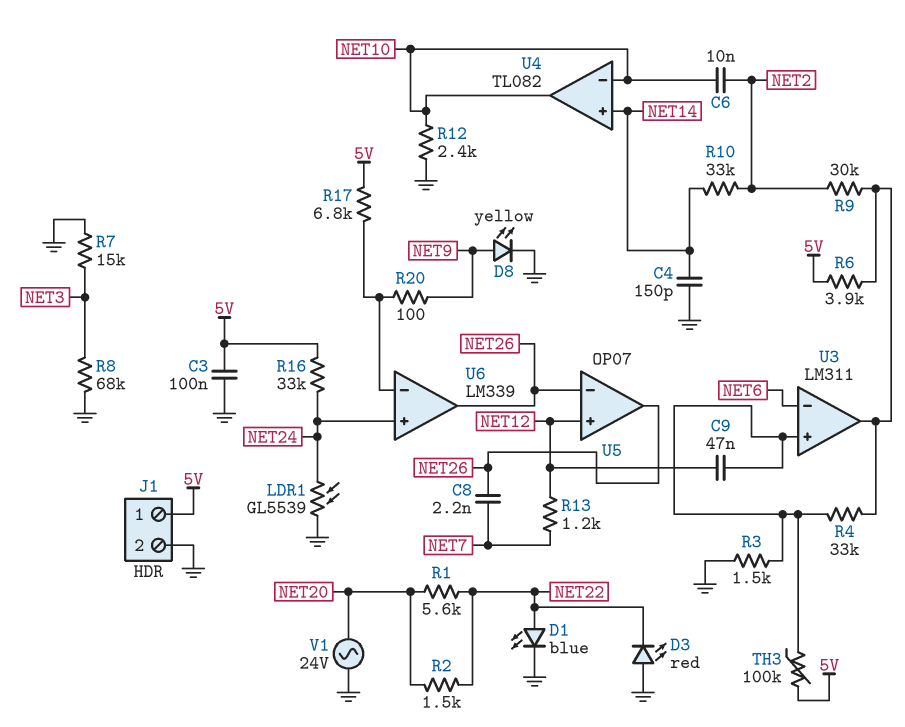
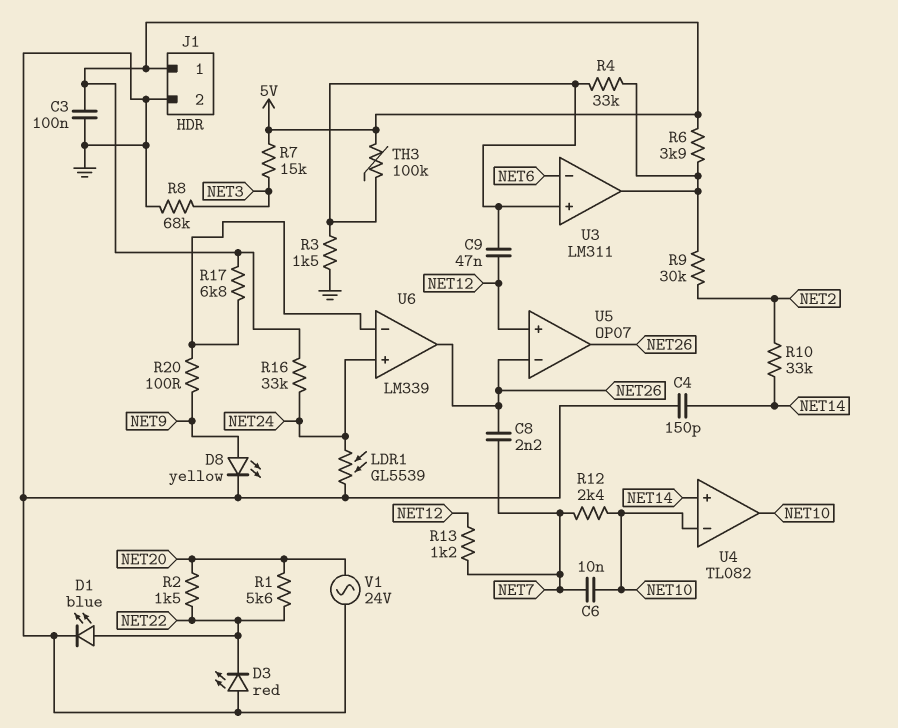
C6: 10nF (NET2, NET10) -> 10nF (NET7, NET10)
R7: 15k (GND, NET3) -> 15k (5V, NET3)
R12: 2.4k (GND, NET10) -> 2.4k (NET7, NET10)

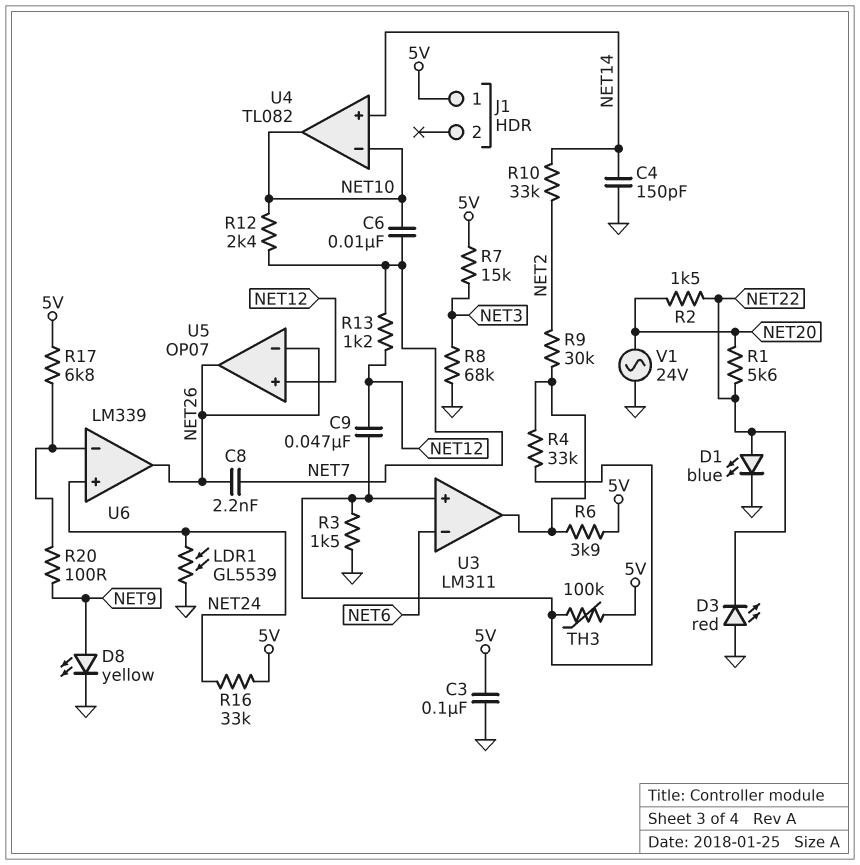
J1 pin 2: GND -> none

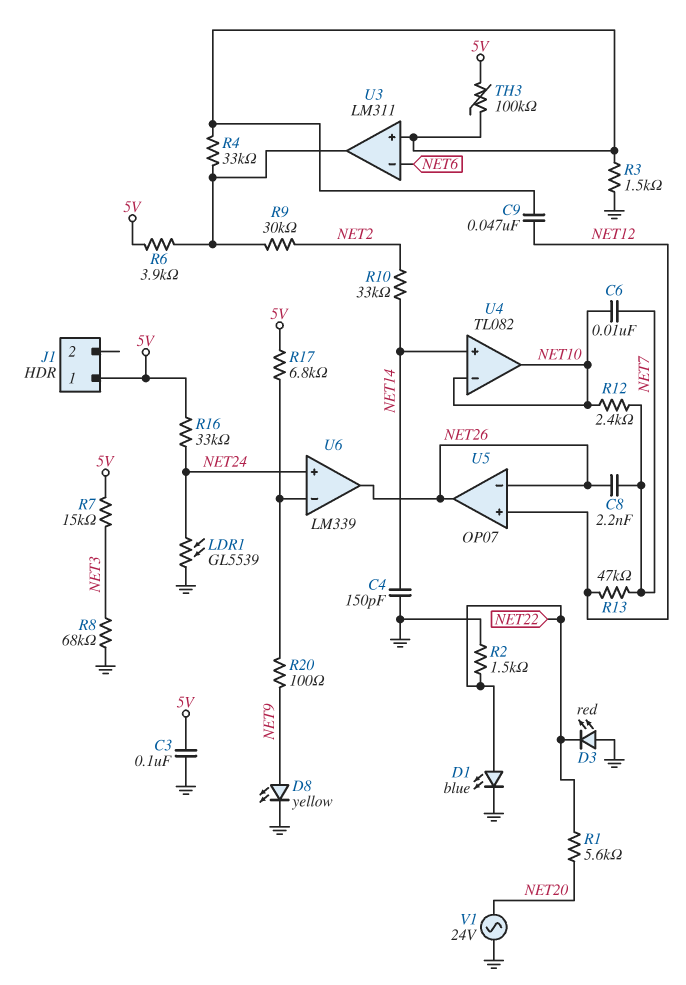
R2: 1.5k (NET20, NET22) -> 1.5k (GND, NET22)
R13: 1.2k (NET7, NET12) -> 47k (NET7, NET12)

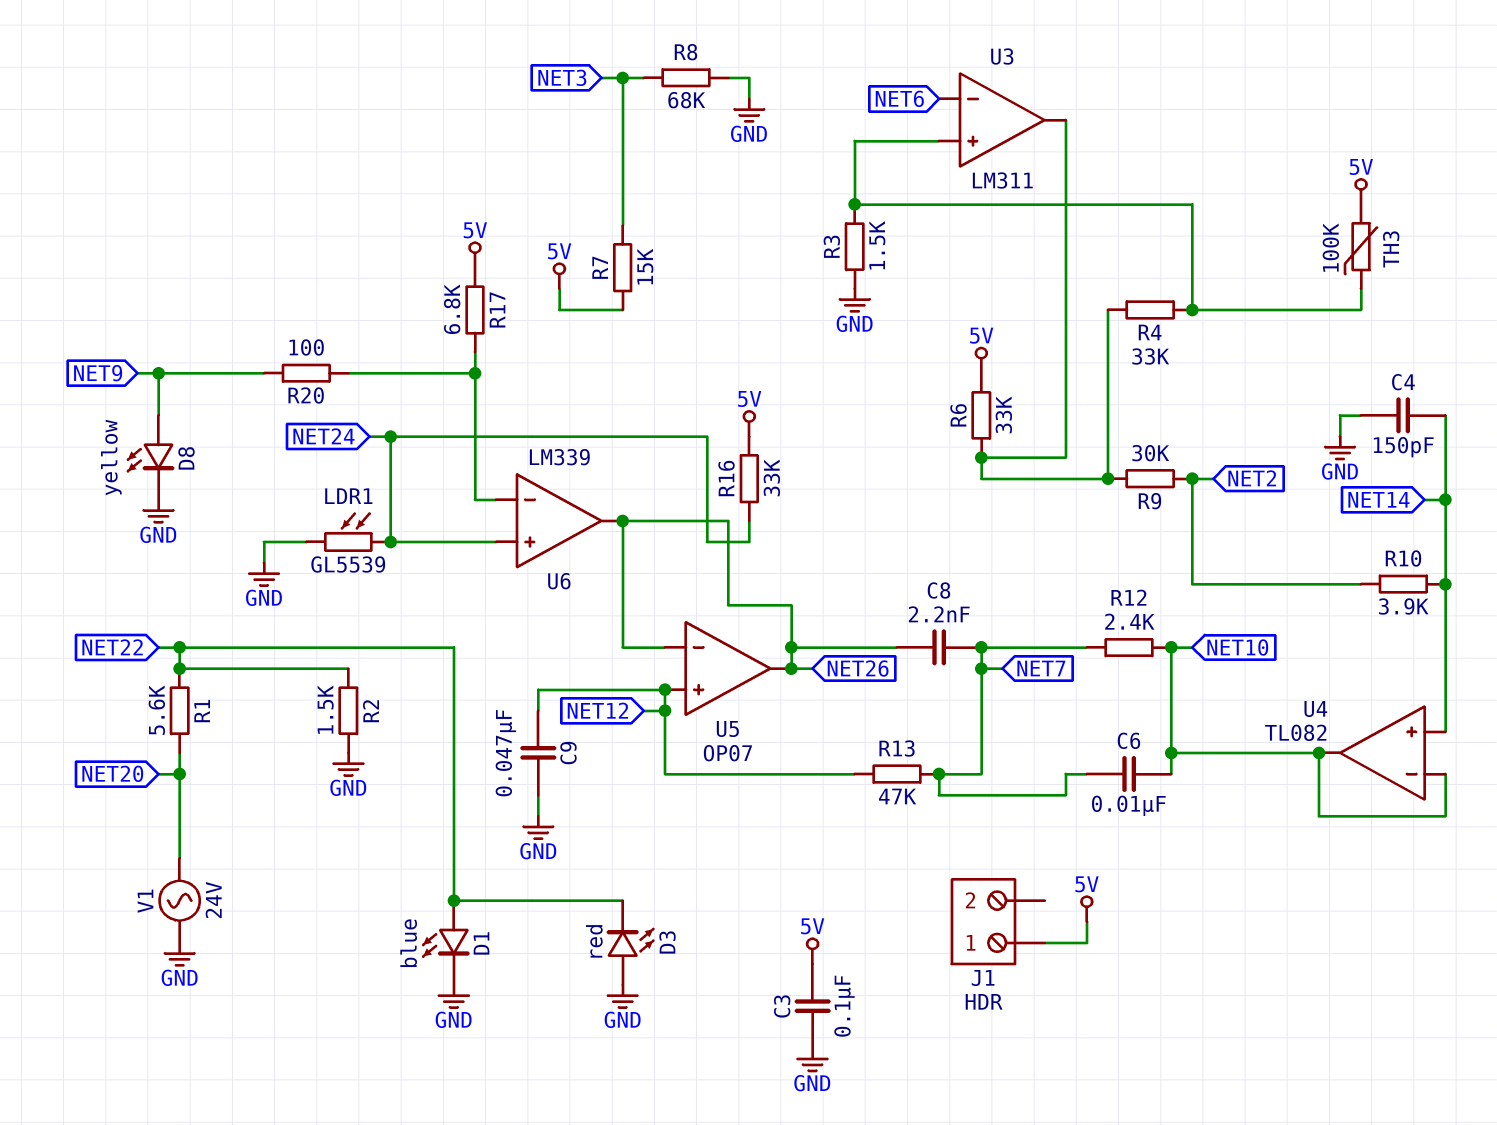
C9: 47nF (NET12, U3/in+) -> 47nF (GND, NET12)
R6: 3.9k (5V, U3/out) -> 33k (5V, U3/out)
R10: 33k (NET2, NET14) -> 3.9k (NET2, NET14)

